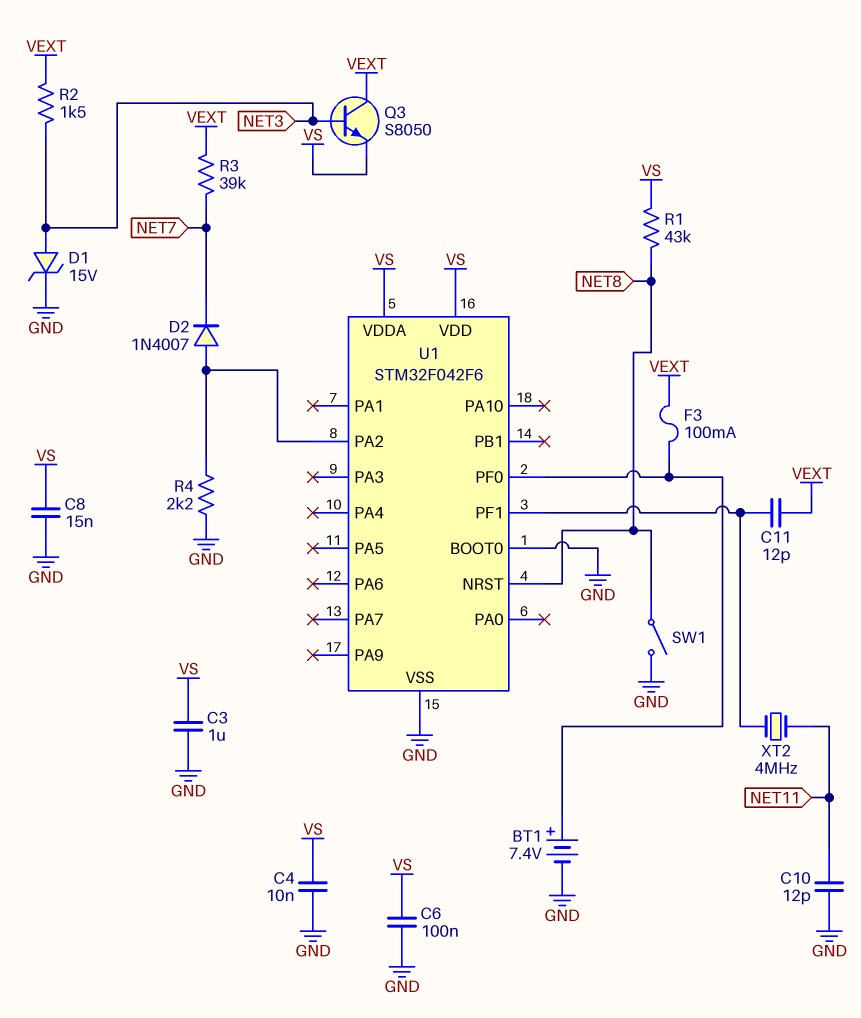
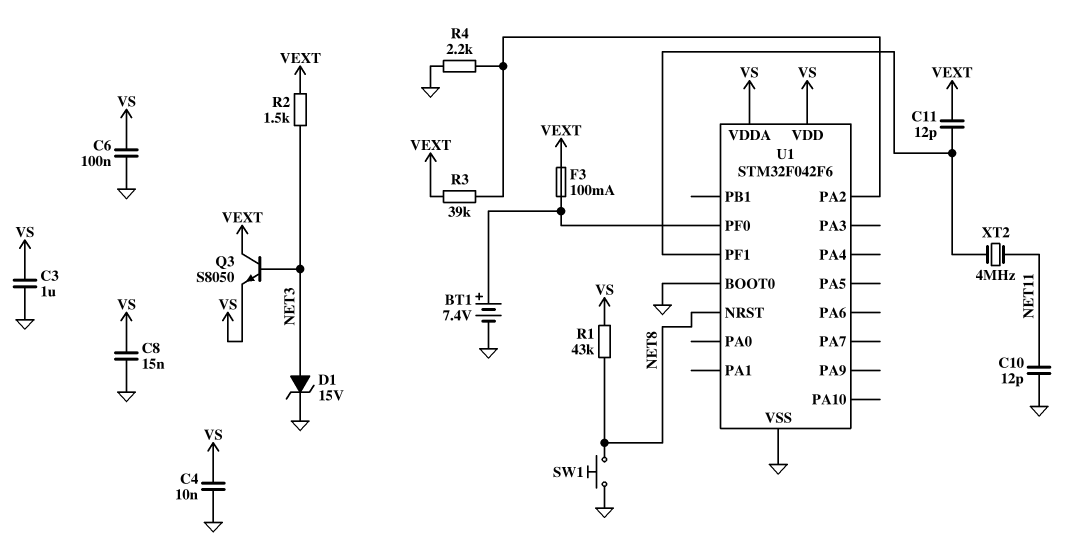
D2: diode 1N4007 (A U1/PA2, K NET7) -> none
R3: 39k (NET7, VEXT) -> 39k (U1/PA2, VEXT)
SW1: switch (GND, NET8) -> button (GND, NET8)

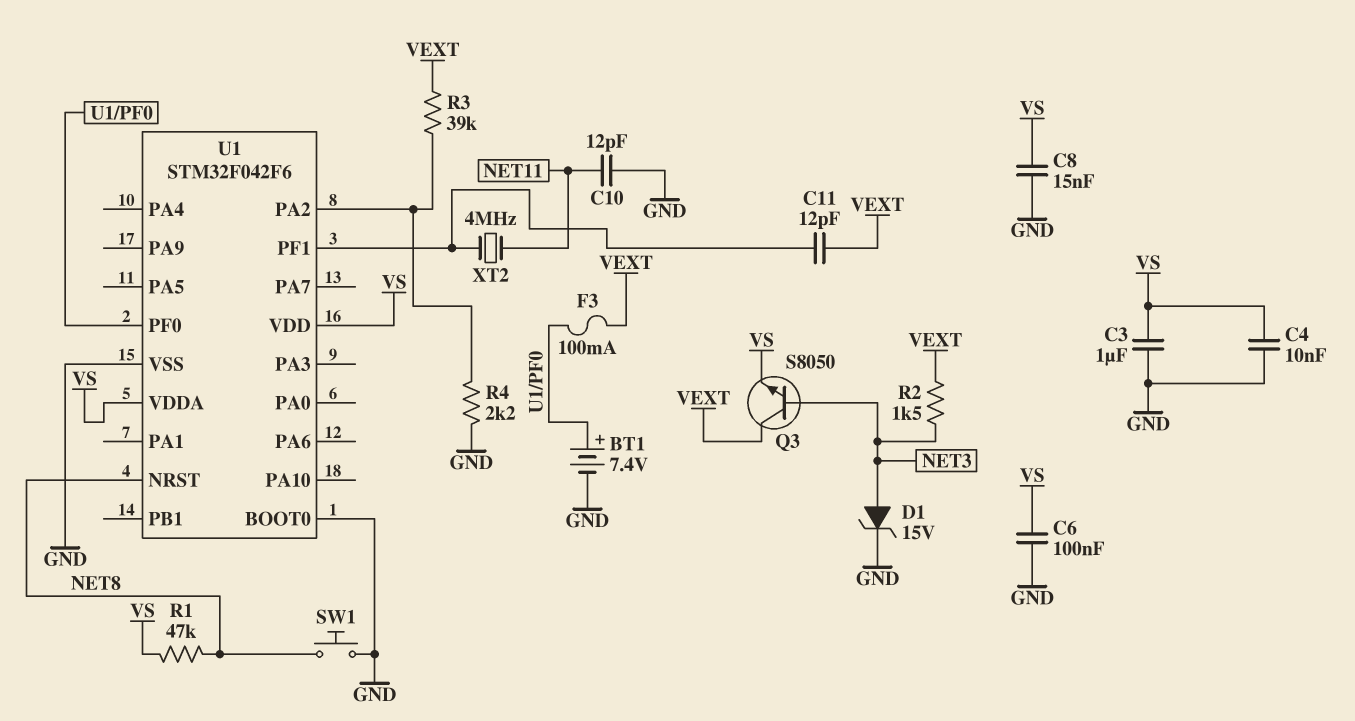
R1: 43k (NET8, VS) -> 47k (NET8, VS)

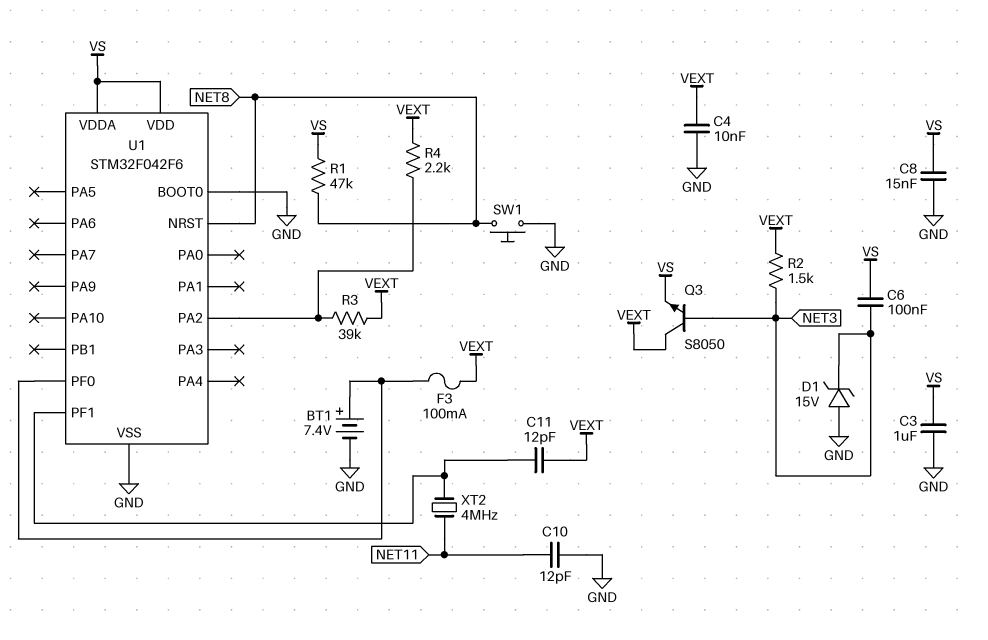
C4: 10nF (GND, VS) -> 10nF (GND, VEXT)
C6: 100nF (GND, VS) -> 100nF (NET3, VS)
D1: zener 15V (A NET3, K GND) -> zener 15V (A GND, K NET3)
R4: 2.2k (GND, U1/PA2) -> 2.2k (U1/PA2, VEXT)

